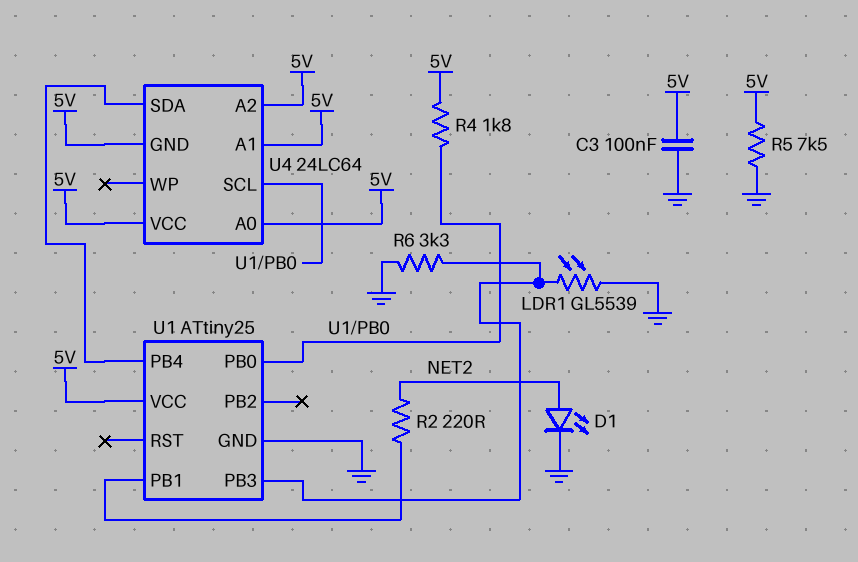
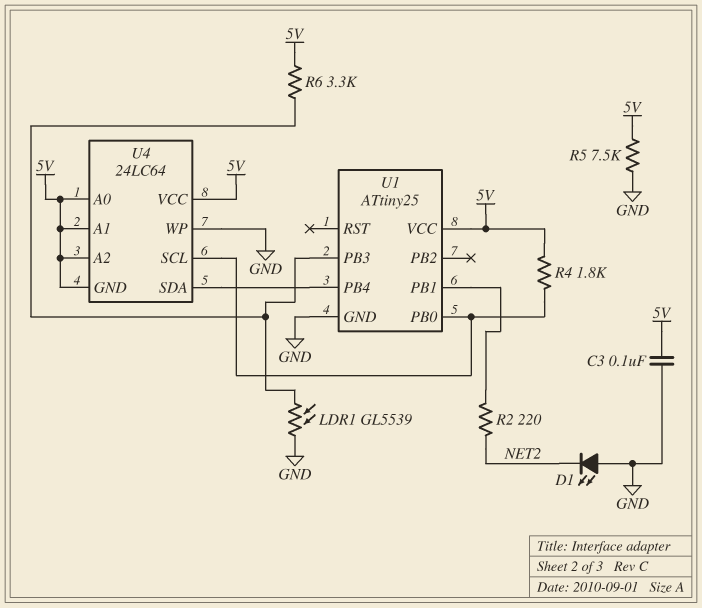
D1: LED (A NET2, K GND) -> LED (A GND, K NET2)
R6: 3.3k (GND, U1/PB3) -> 3.3k (5V, U1/PB3)
U4 pin WP: none -> GND

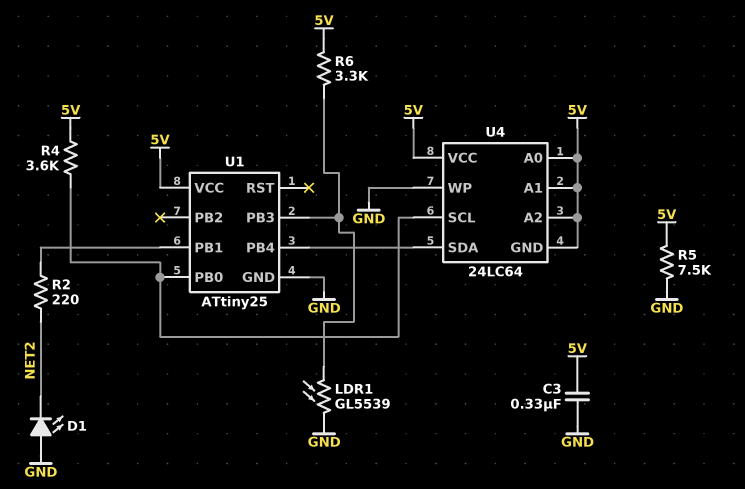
C3: 100nF (5V, GND) -> 330nF (5V, GND)
R4: 1.8k (5V, U1/PB0) -> 3.6k (5V, U1/PB0)

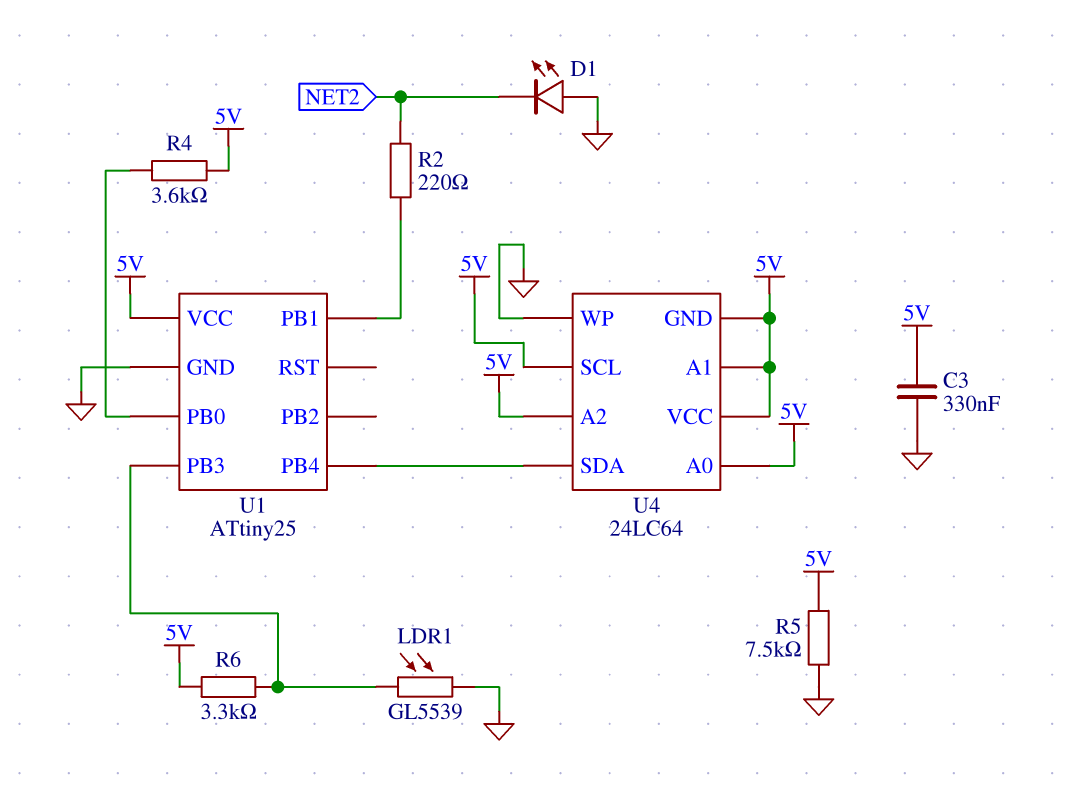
U4 pin SCL: U1/PB0 -> 5V

